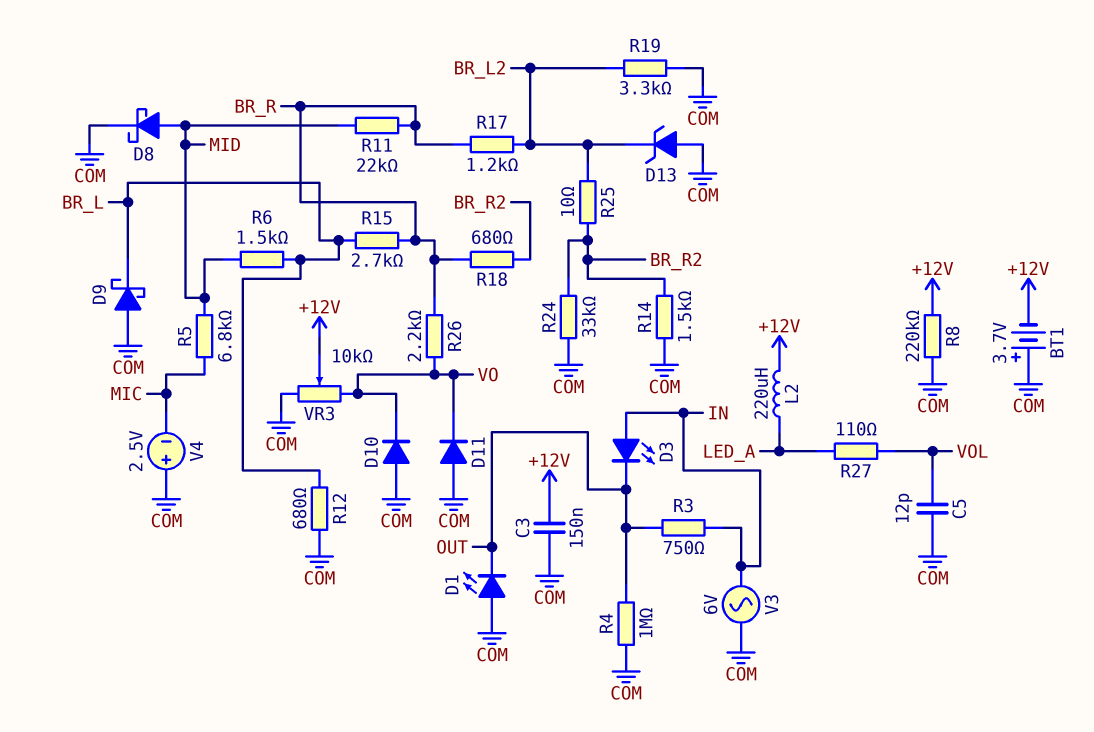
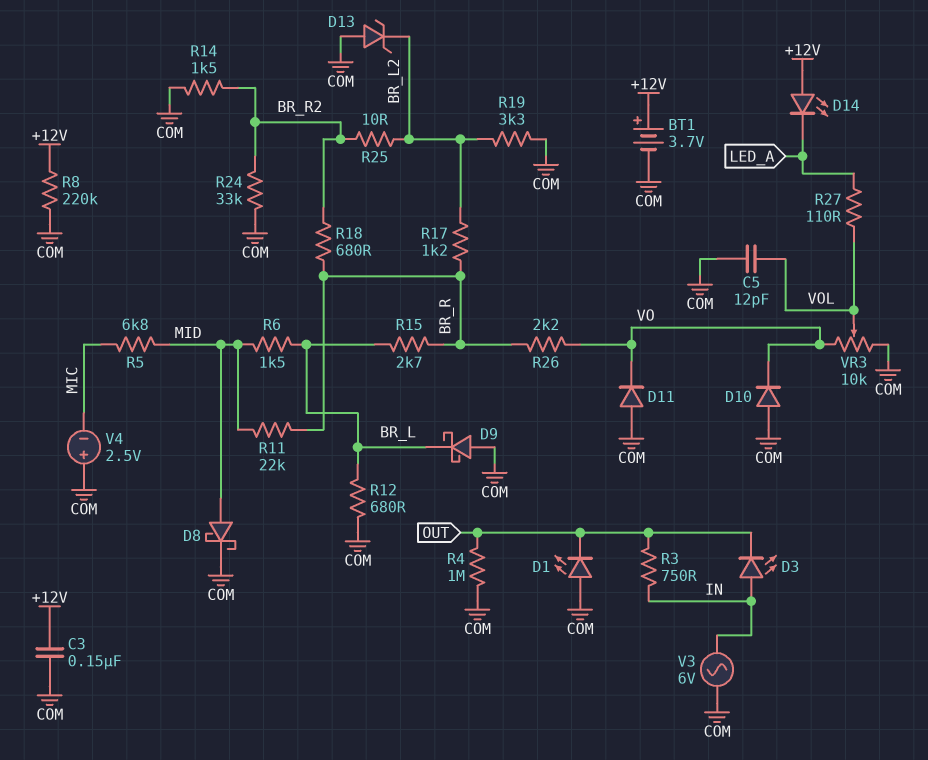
BT1: 3.7V (plus COM, minus +12V) -> 3.7V (plus +12V, minus COM)
D14: none -> LED (A +12V, K LED_A)
L2: 220uH (+12V, LED_A) -> none
VR3: 10k (COM, VO, wiper +12V) -> 10k (COM, VO, wiper VOL)

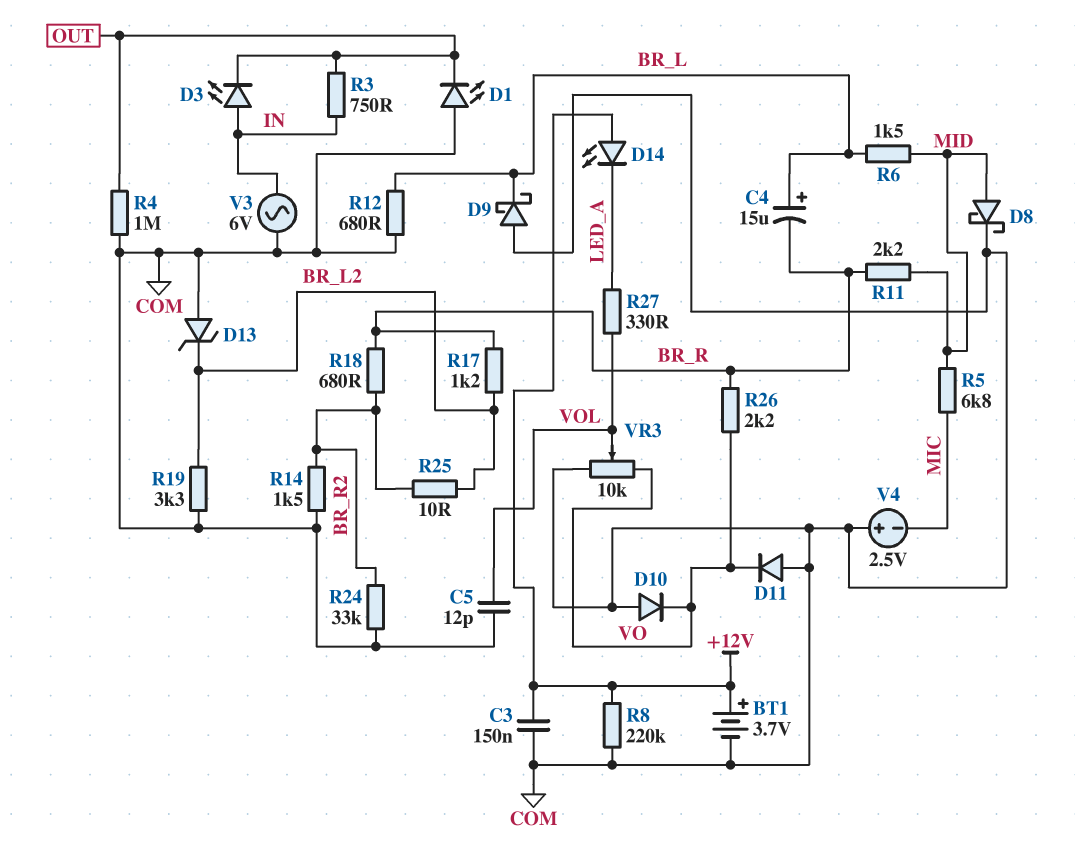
C4: none -> 15uF (plus BR_L, minus BR_R)
R11: 22k (BR_R, MID) -> 2.2k (BR_R, MID)
R15: 2.7k (BR_L, BR_R) -> none
R27: 110 (LED_A, VOL) -> 330 (LED_A, VOL)

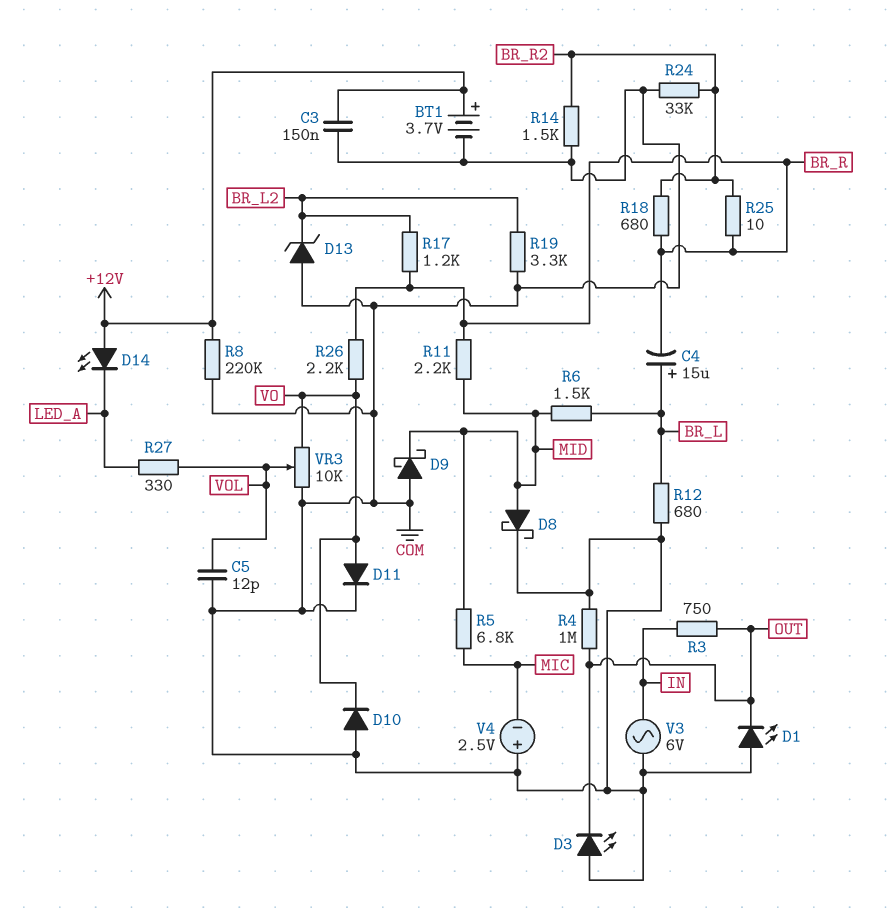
D3: LED (A IN, K OUT) -> LED (A COM, K OUT)
D9: schottky (A COM, K BR_L) -> schottky (A COM, K MID)
D11: diode (A COM, K VO) -> diode (A VO, K COM)
R25: 10 (BR_L2, BR_R2) -> 10 (BR_R, BR_R2)

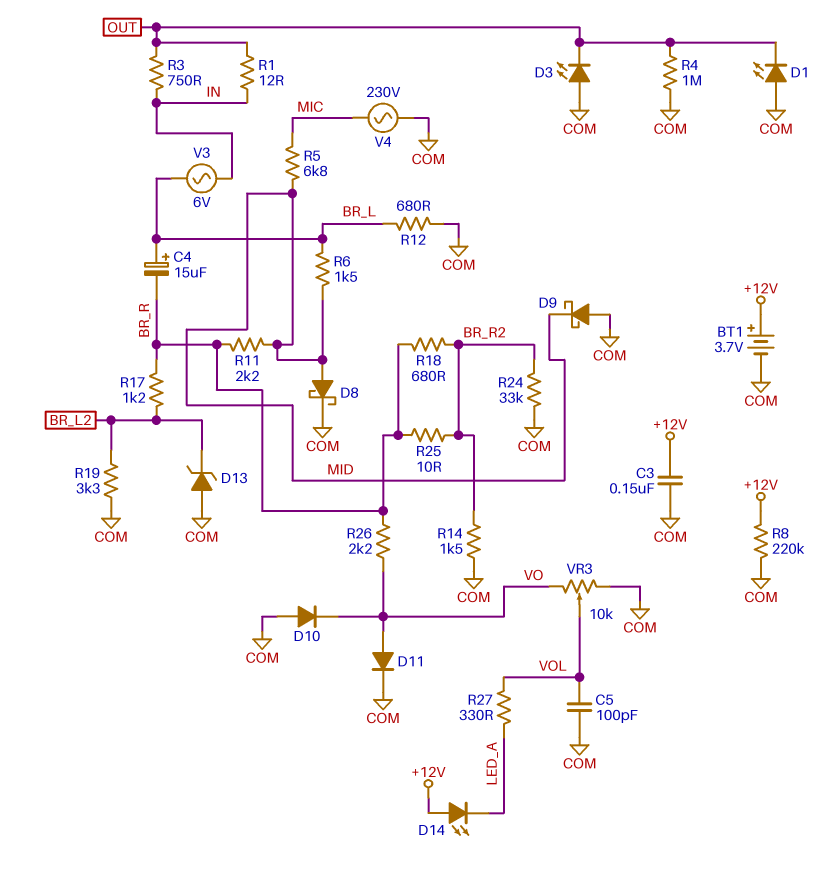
C5: 12pF (COM, VOL) -> 100pF (COM, VOL)
R1: none -> 12 (IN, OUT)
V3: AC 6V (COM, IN) -> AC 6V (BR_L, IN)
V4: 2.5V (plus COM, minus MIC) -> AC 230V (COM, MIC)

